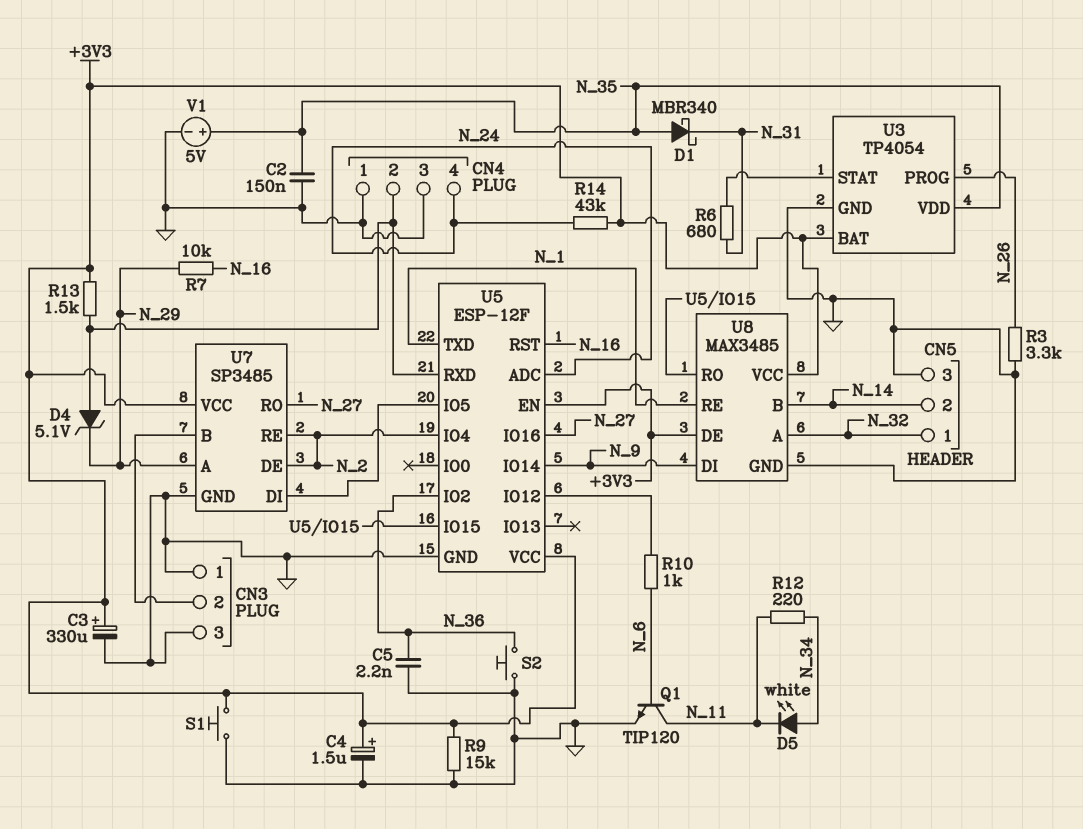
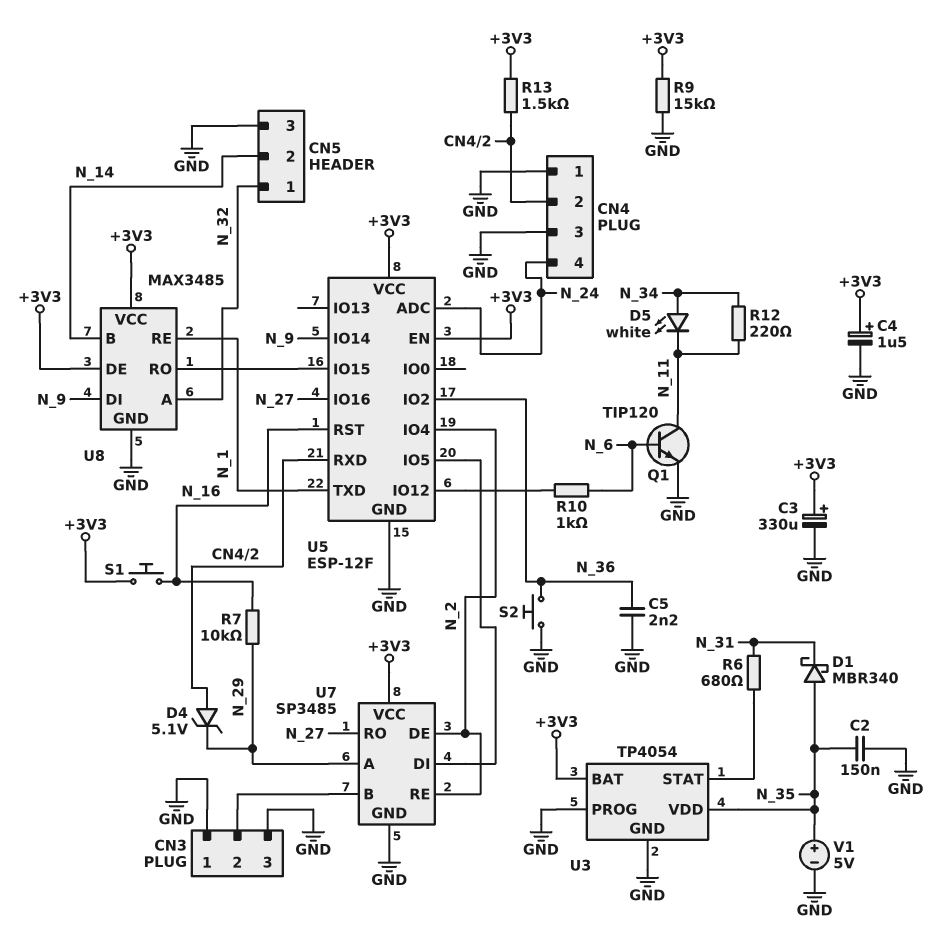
R3: 3.3k (GND, N_26) -> none
R14: 43k (+3V3, N_24) -> none
S1: button (+3V3, GND) -> button (+3V3, N_16)
U3 pin PROG: N_26 -> GND

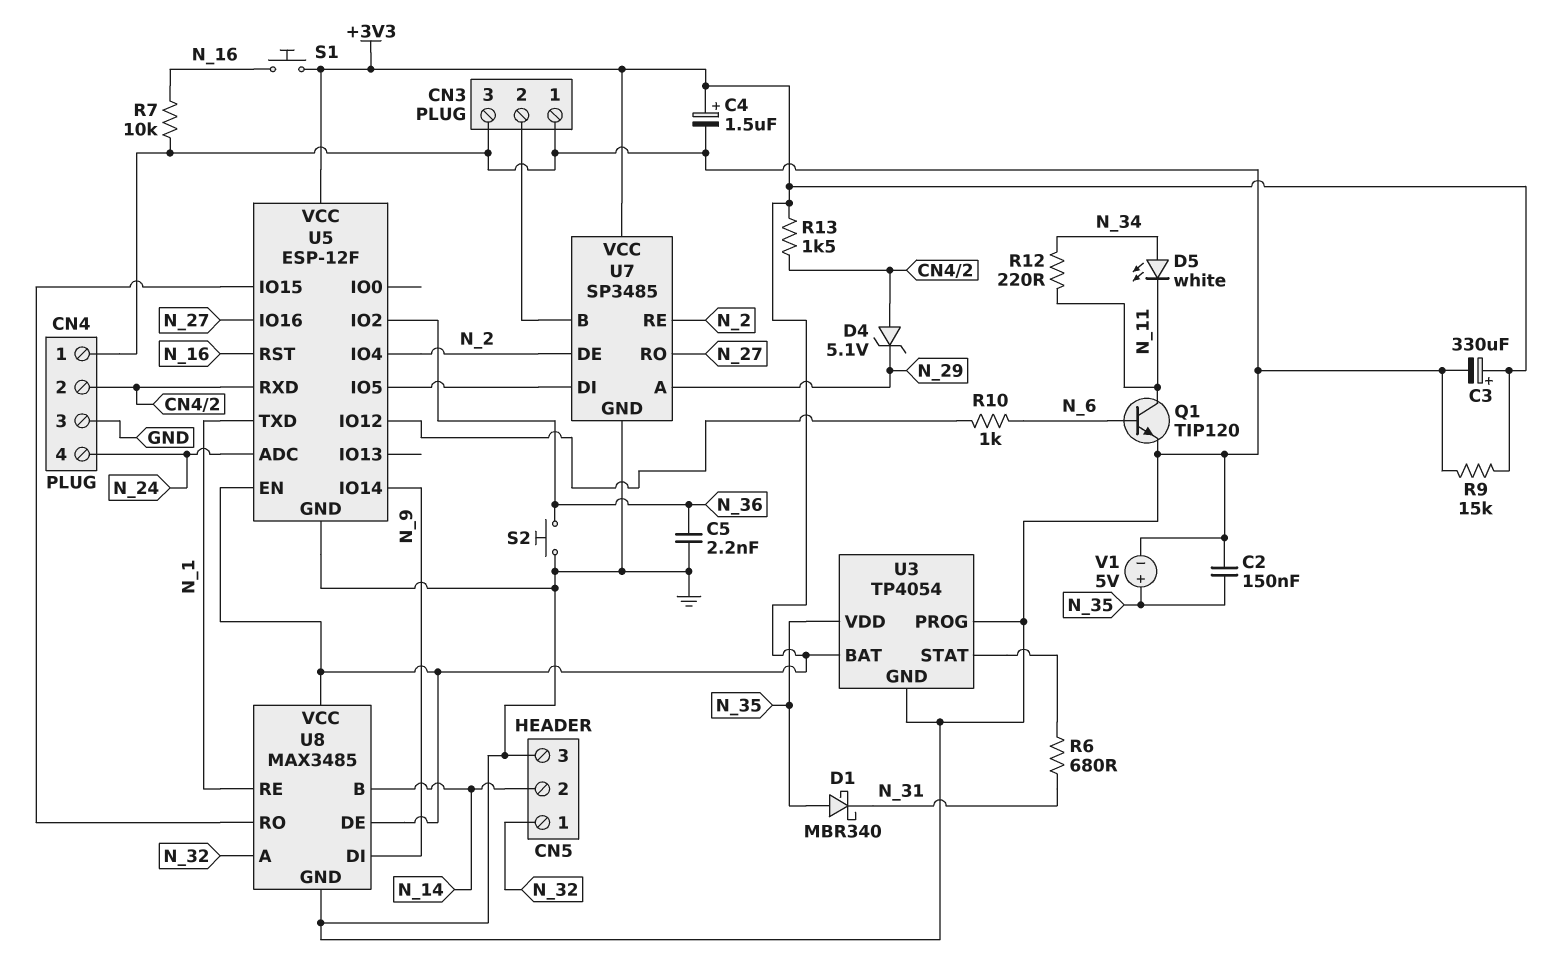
R7: 10k (N_16, N_29) -> 10k (GND, N_16)

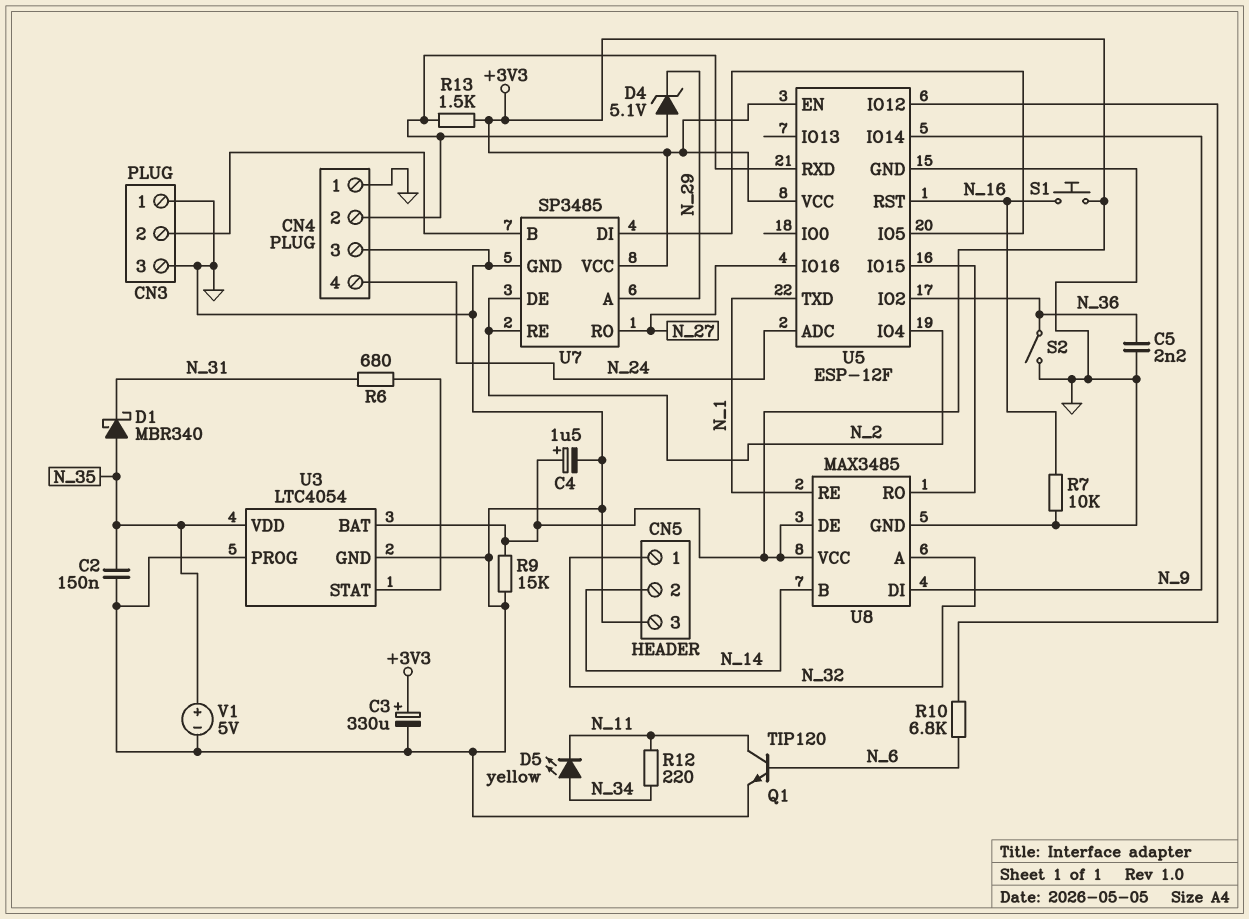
D5: LED white (A N_34, K N_11) -> LED yellow (A N_34, K N_11)
R10: 1k (N_6, U5/IO12) -> 6.8k (N_6, U5/IO12)
S2: button (GND, N_36) -> switch (GND, N_36)
U3: TP4054 -> LTC4054

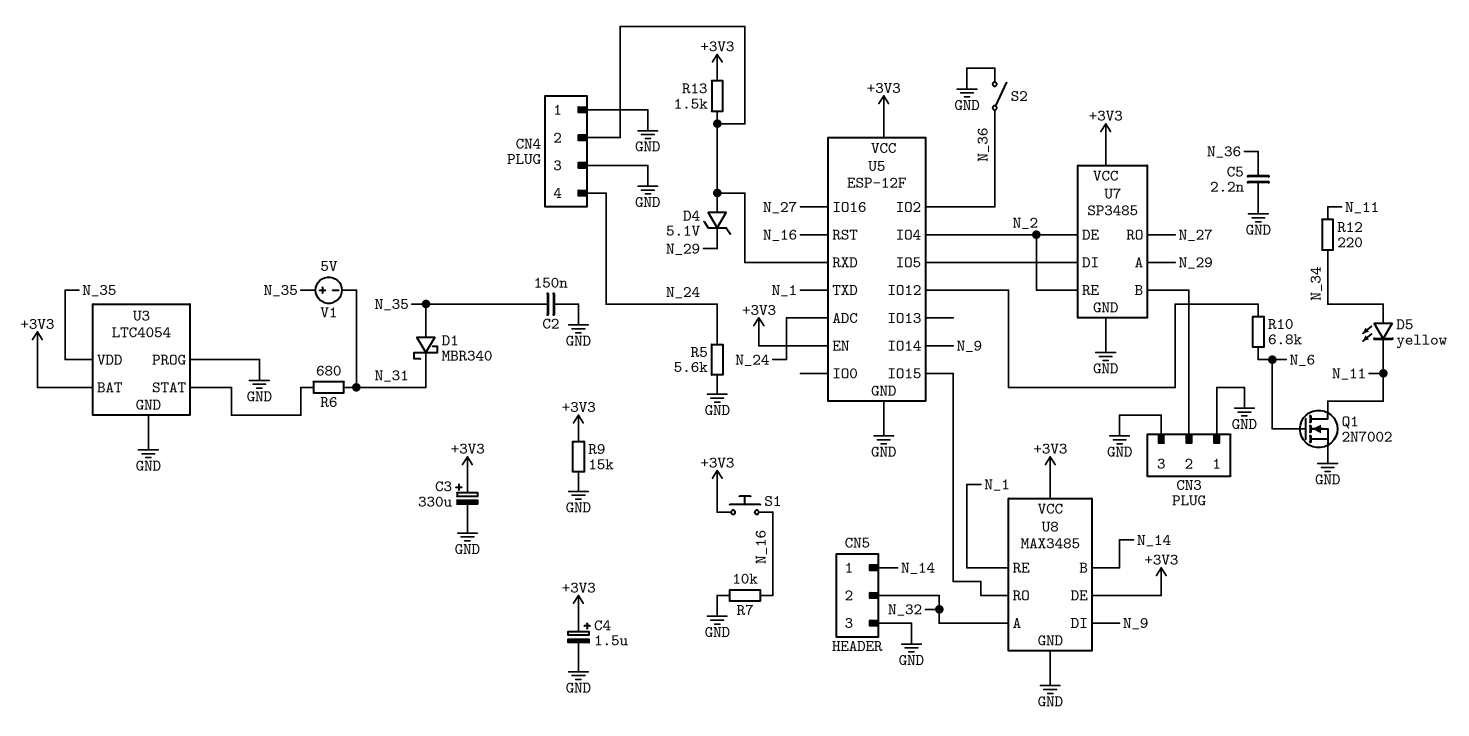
CN5 pin 1: N_32 -> N_14
CN5 pin 2: N_14 -> N_32
Q1: NPN TIP120 (B N_6, C N_11, E GND) -> NMOS 2N7002 (G N_6, D N_11, S GND)
R5: none -> 5.6k (GND, N_24)
V1: 5V (plus N_35, minus GND) -> 5V (plus N_35, minus N_31)

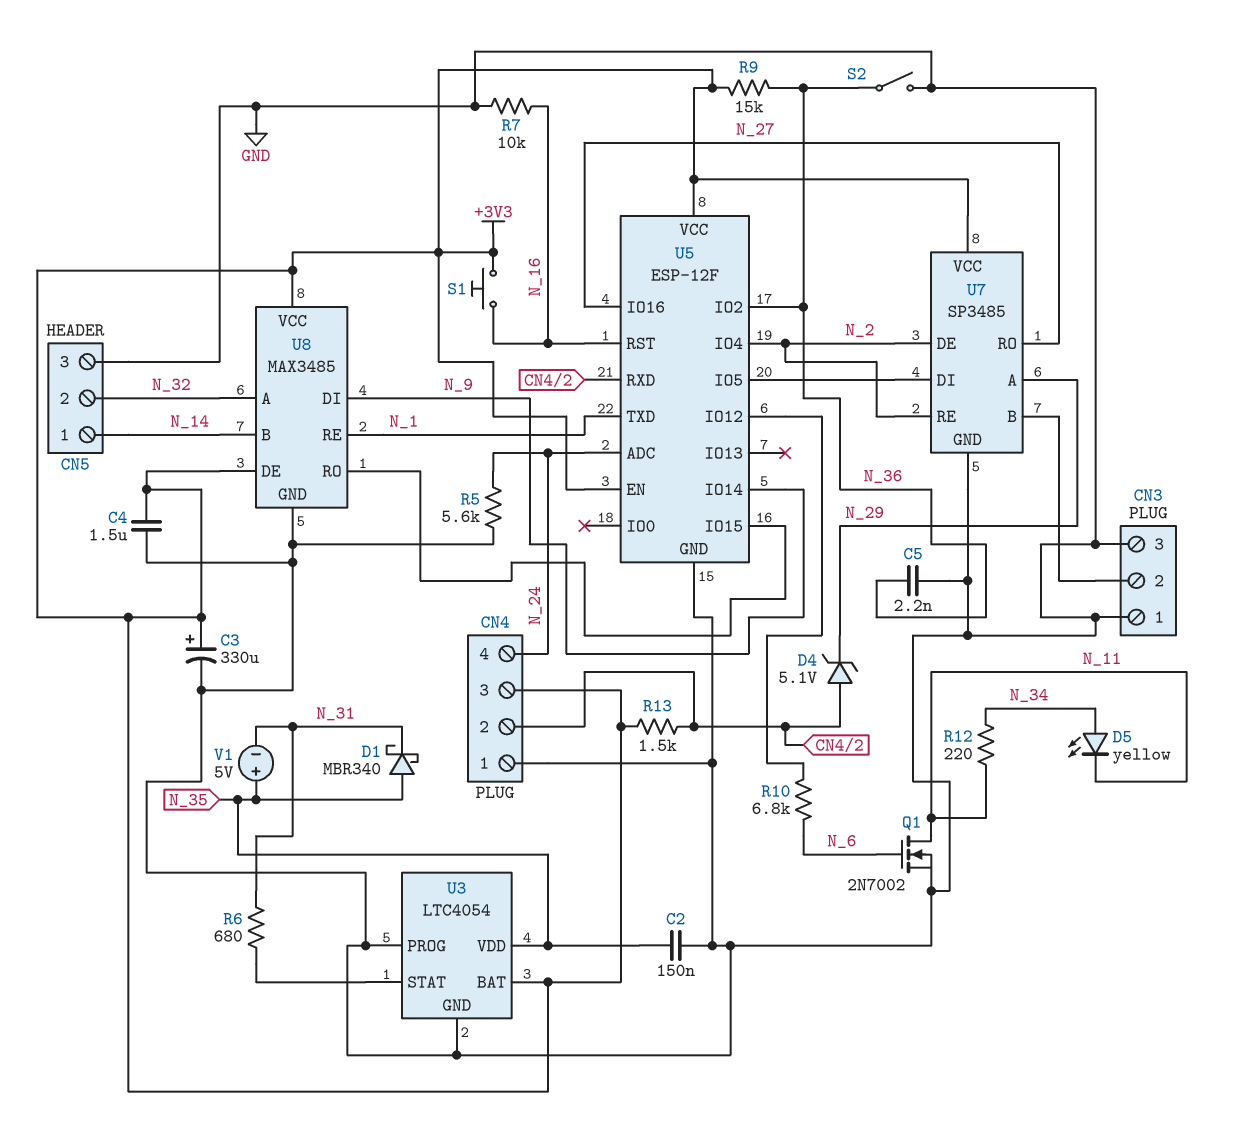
C4: 1.5uF (plus +3V3, minus GND) -> 1.5uF (+3V3, GND)
CN4 pin 3: GND -> +3V3
R9: 15k (+3V3, GND) -> 15k (+3V3, N_36)

